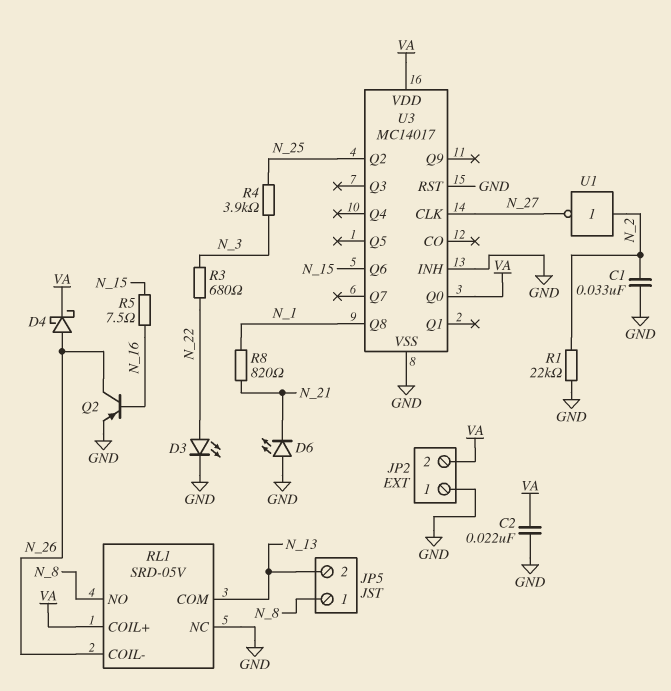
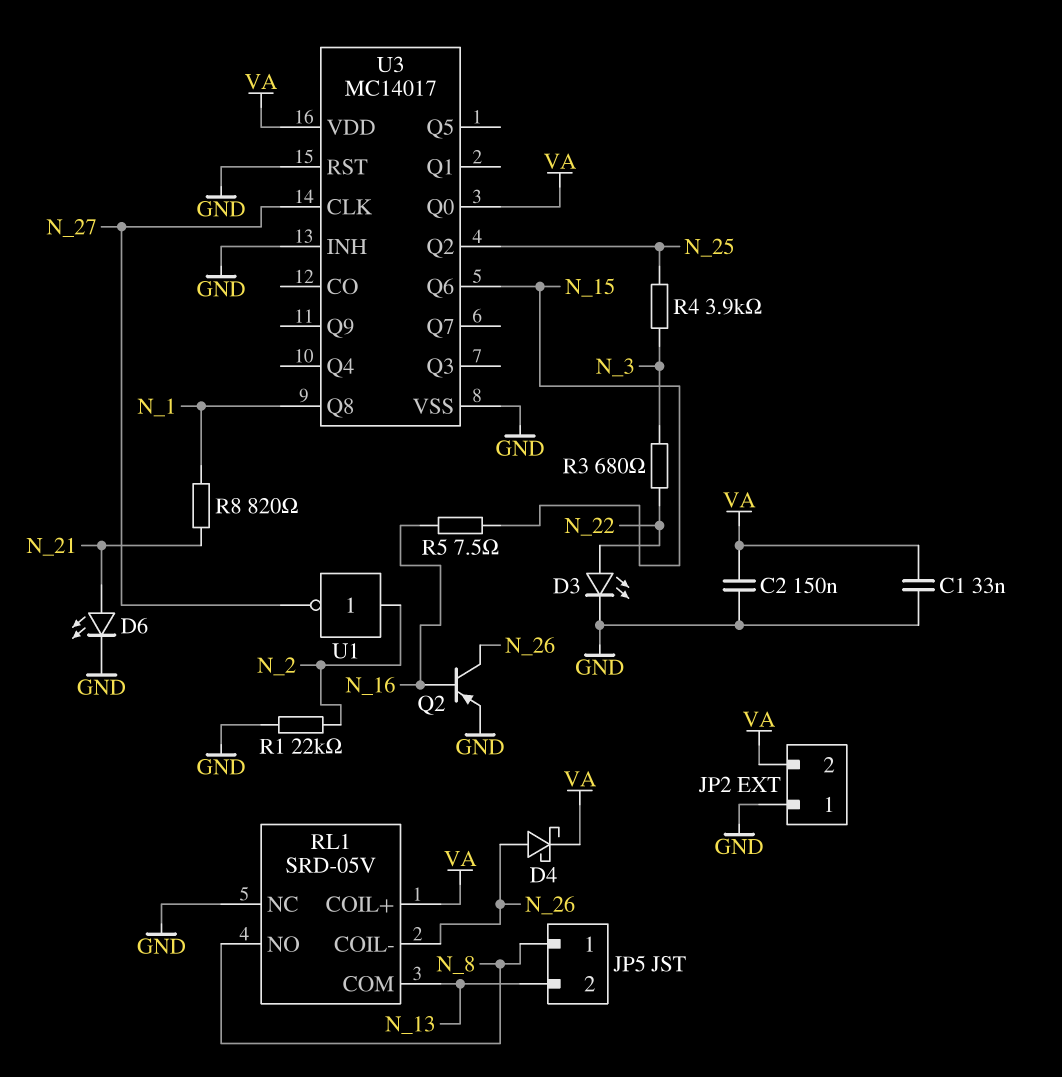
C1: 33nF (GND, N_2) -> 33nF (GND, VA)
C2: 22nF (GND, VA) -> 150nF (GND, VA)
D6: LED (A GND, K N_21) -> LED (A N_21, K GND)

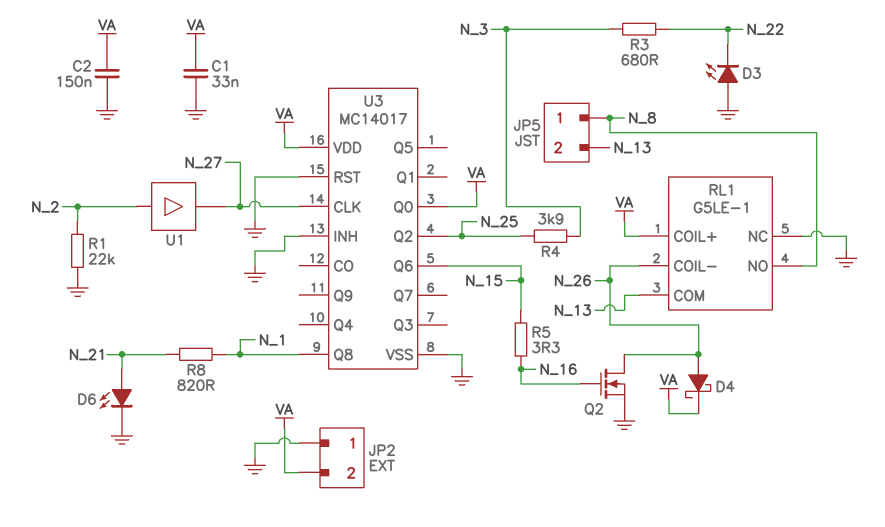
D3: LED (A N_22, K GND) -> LED (A GND, K N_22)
Q2: PNP (B N_16, C N_26, E GND) -> NMOS (G N_16, D N_26, S GND)
R5: 7.5 (N_15, N_16) -> 3.3 (N_15, N_16)
RL1: SRD-05V -> G5LE-1
U1: NOT (in N_2, out N_27) -> buffer (in N_2, out N_27)

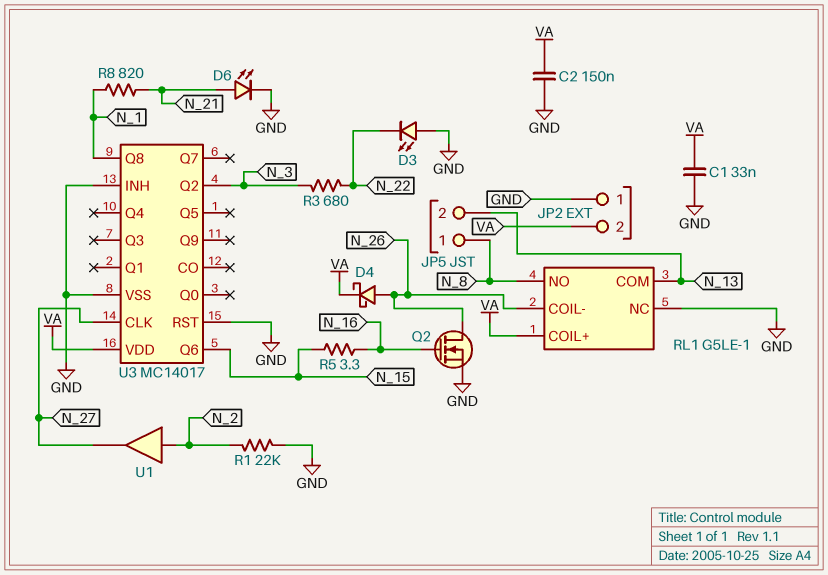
R4: 3.9k (N_3, N_25) -> none
U3 pin Q0: VA -> none
U3 pin Q2: N_25 -> N_3

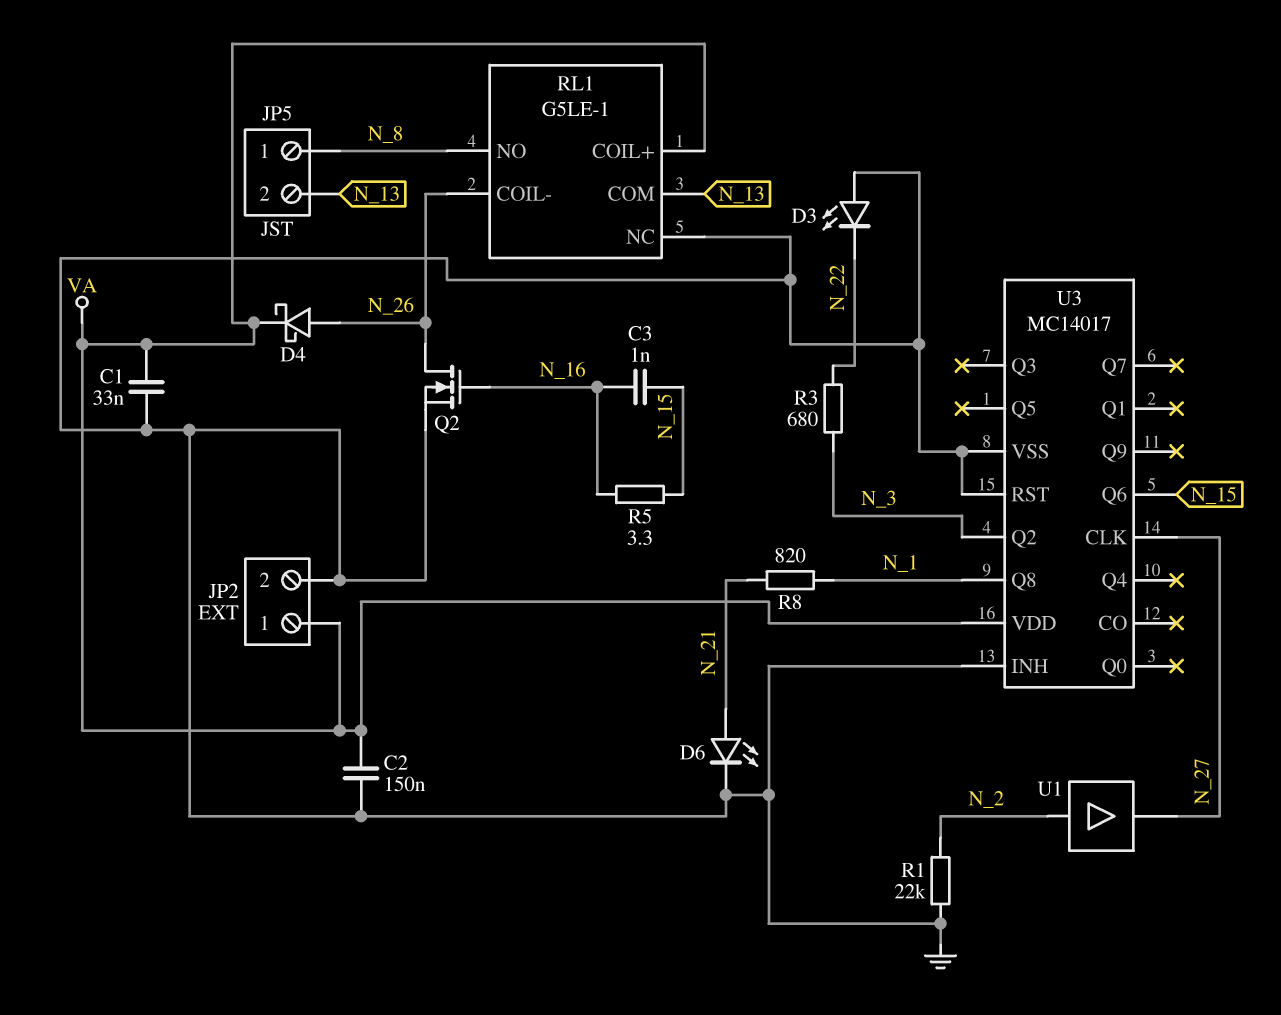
C3: none -> 1nF (N_15, N_16)
JP2 pin 1: GND -> VA
JP2 pin 2: VA -> GND

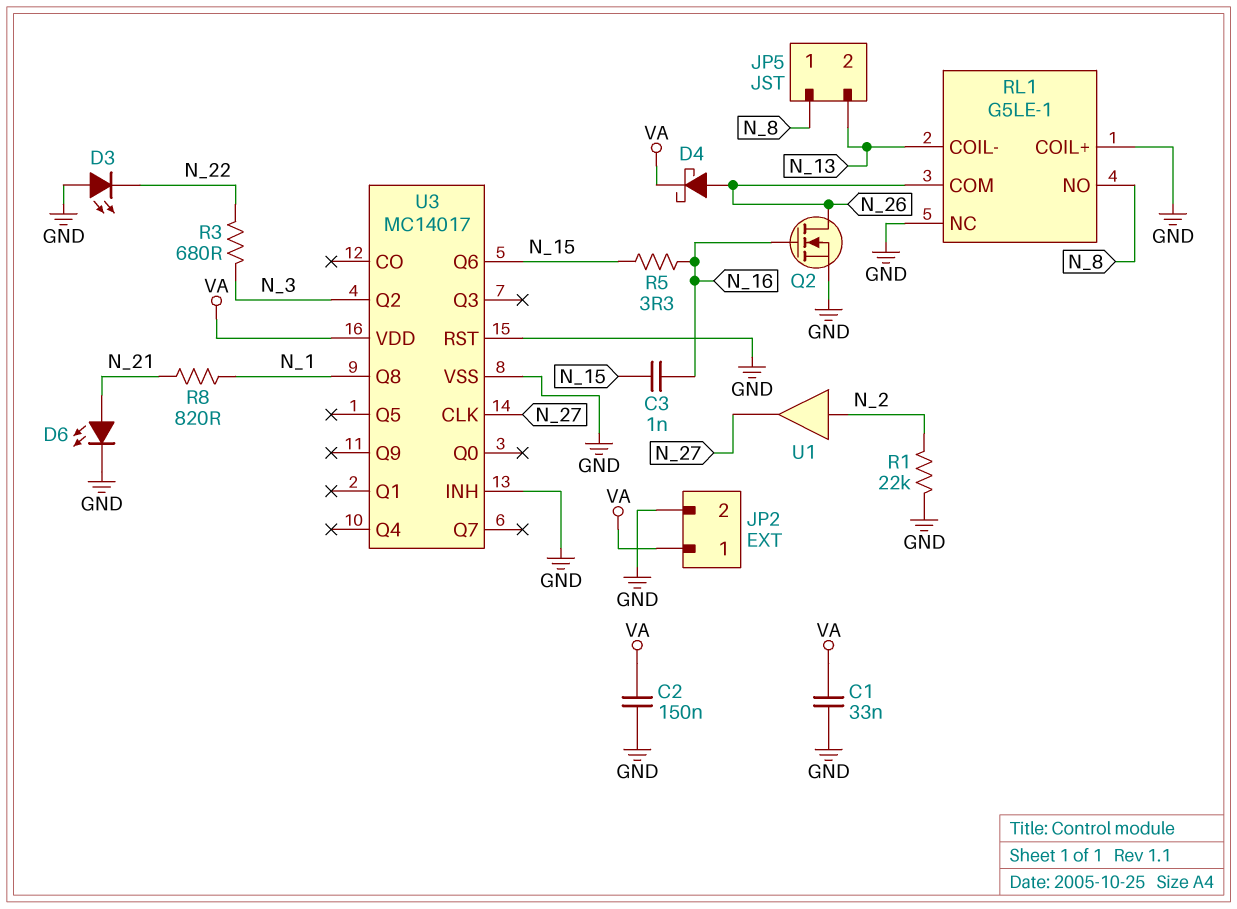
RL1 pin COIL+: VA -> GND
RL1 pin COIL-: N_26 -> N_13
RL1 pin COM: N_13 -> N_26

